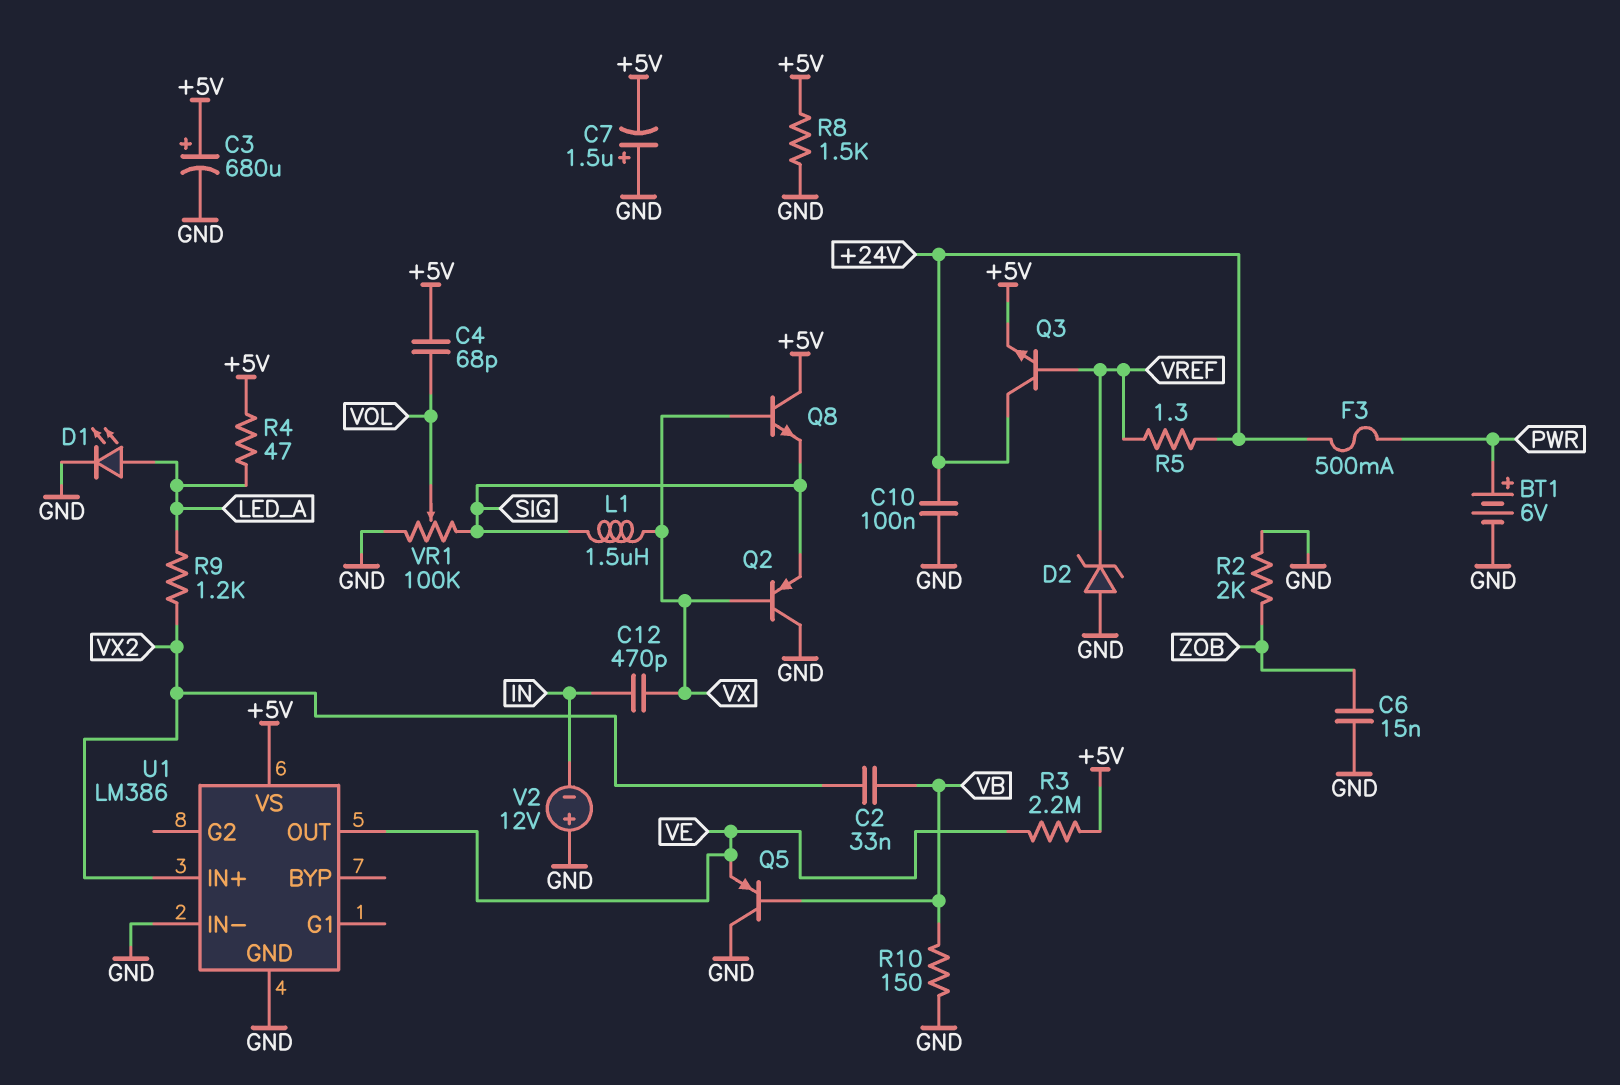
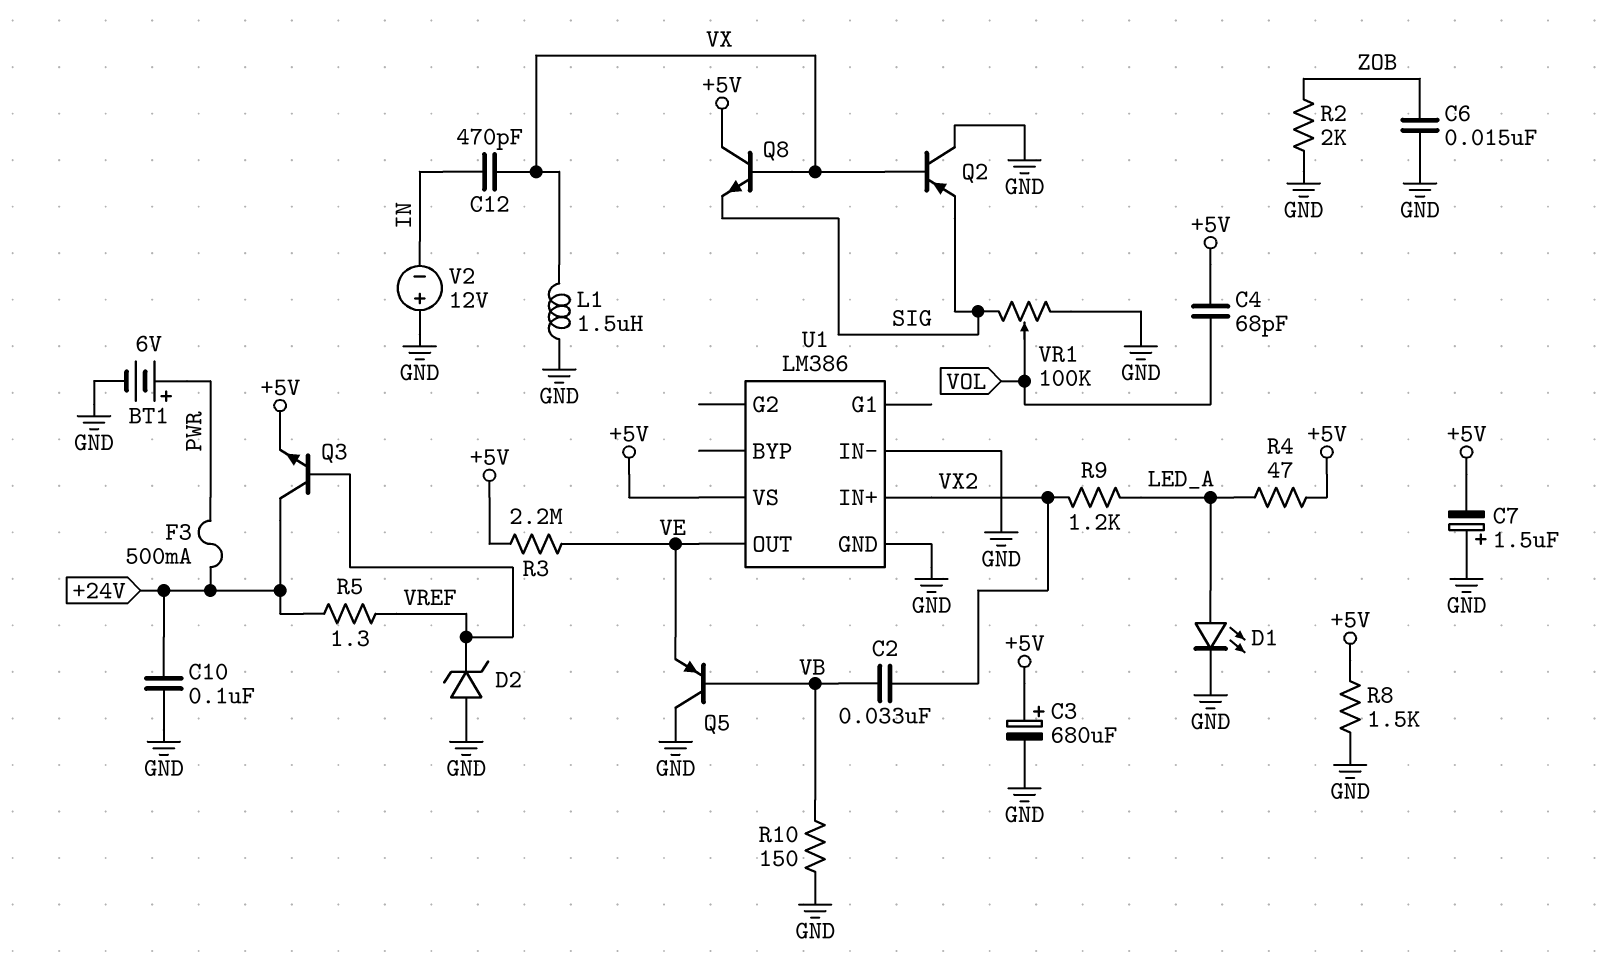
L1: 1.5uH (SIG, VX) -> 1.5uH (GND, VX)

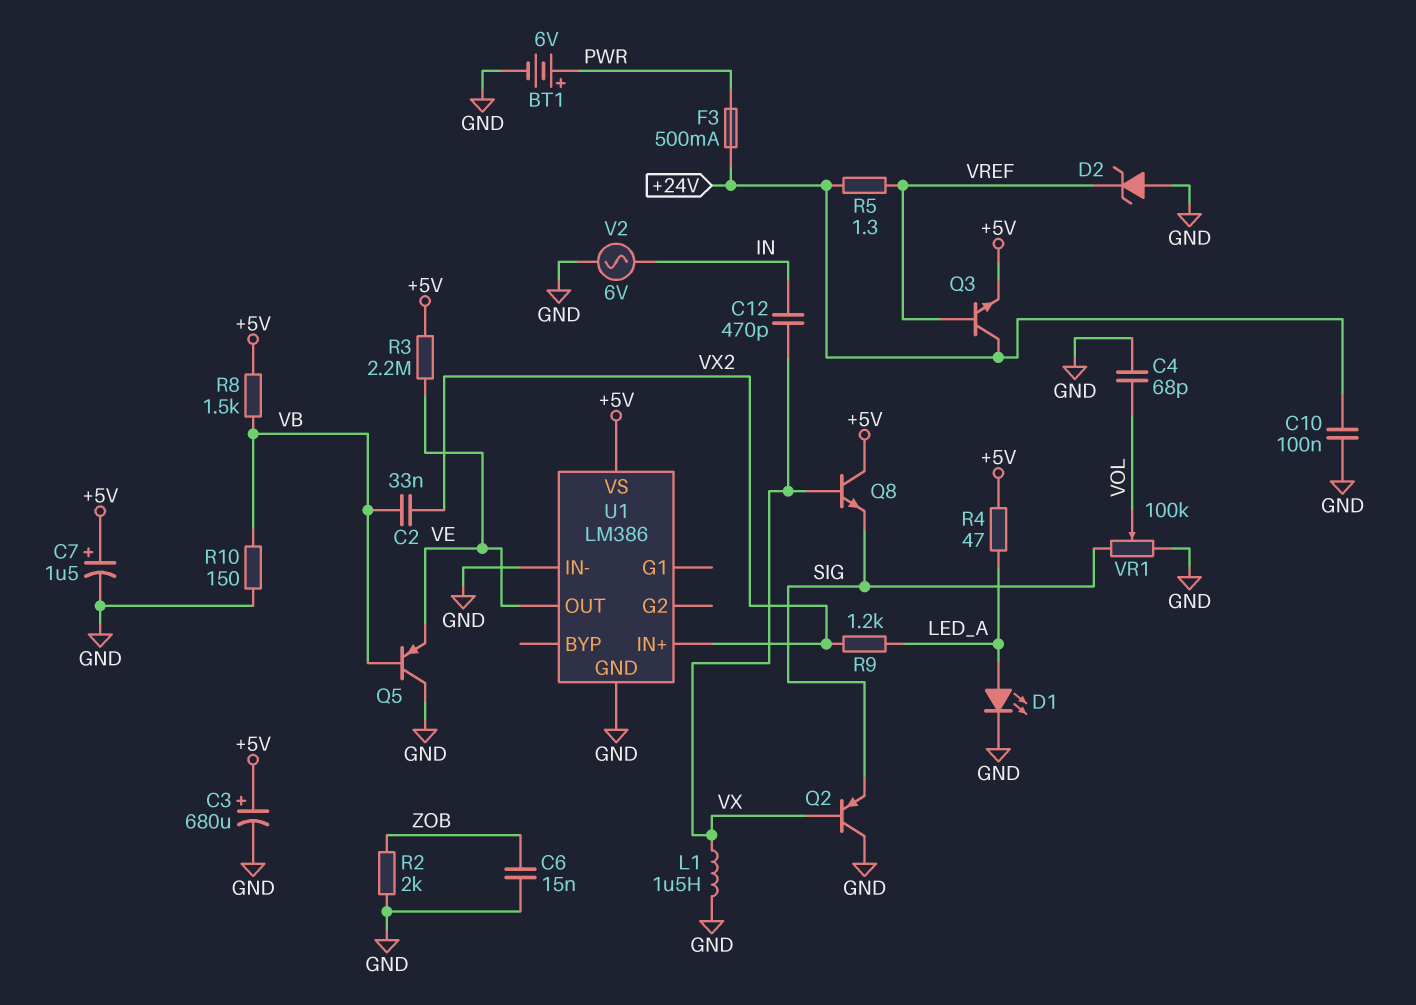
C4: 68pF (+5V, VOL) -> 68pF (GND, VOL)
C7: 1.5uF (plus GND, minus +5V) -> 1.5uF (plus +5V, minus GND)
R8: 1.5k (+5V, GND) -> 1.5k (+5V, VB)
V2: 12V (plus GND, minus IN) -> AC 6V (GND, IN)

